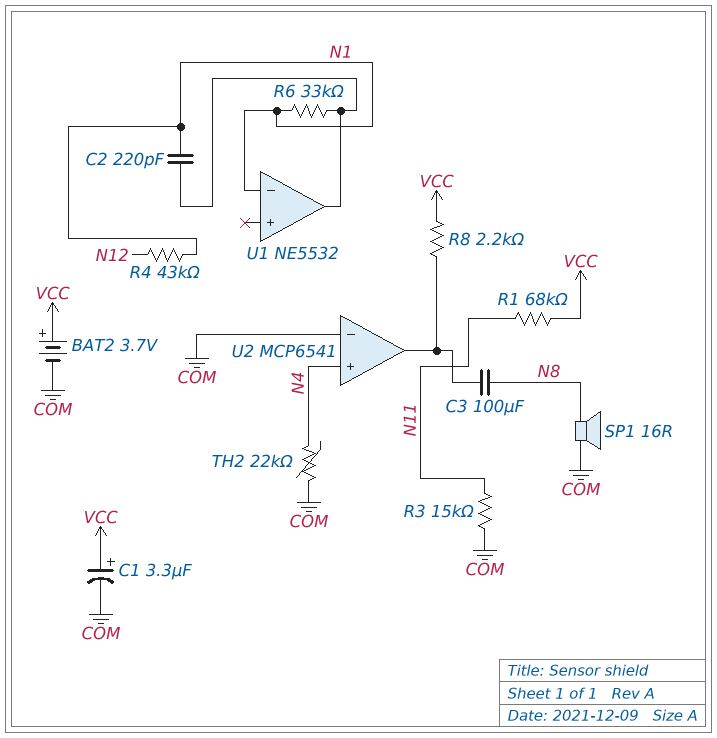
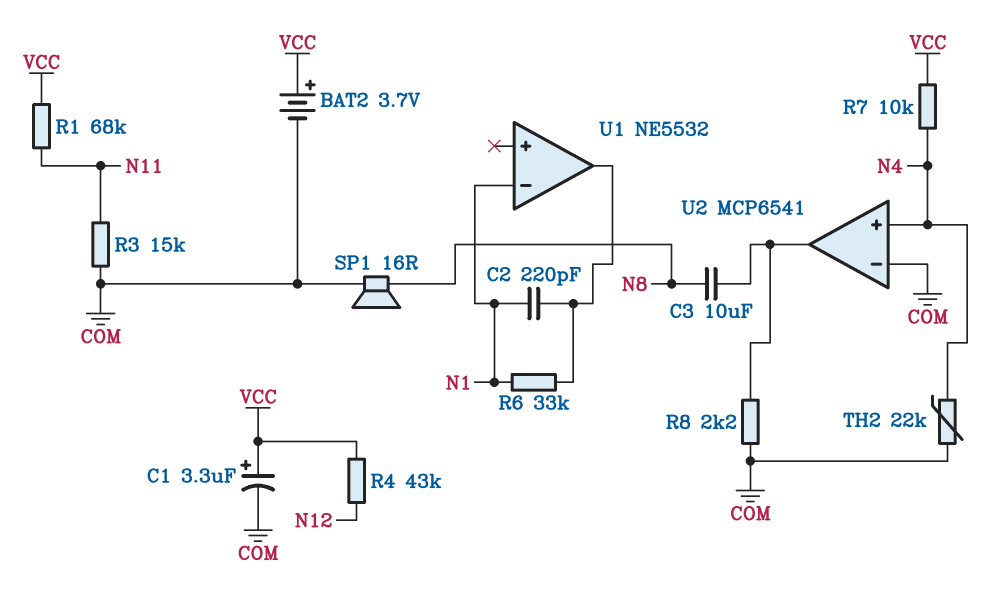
C3: 100uF (N8, U2/out) -> 10uF (N8, U2/out)
R4: 43k (N1, N12) -> 43k (N12, VCC)
R7: none -> 10k (N4, VCC)
R8: 2.2k (U2/out, VCC) -> 2.2k (COM, U2/out)

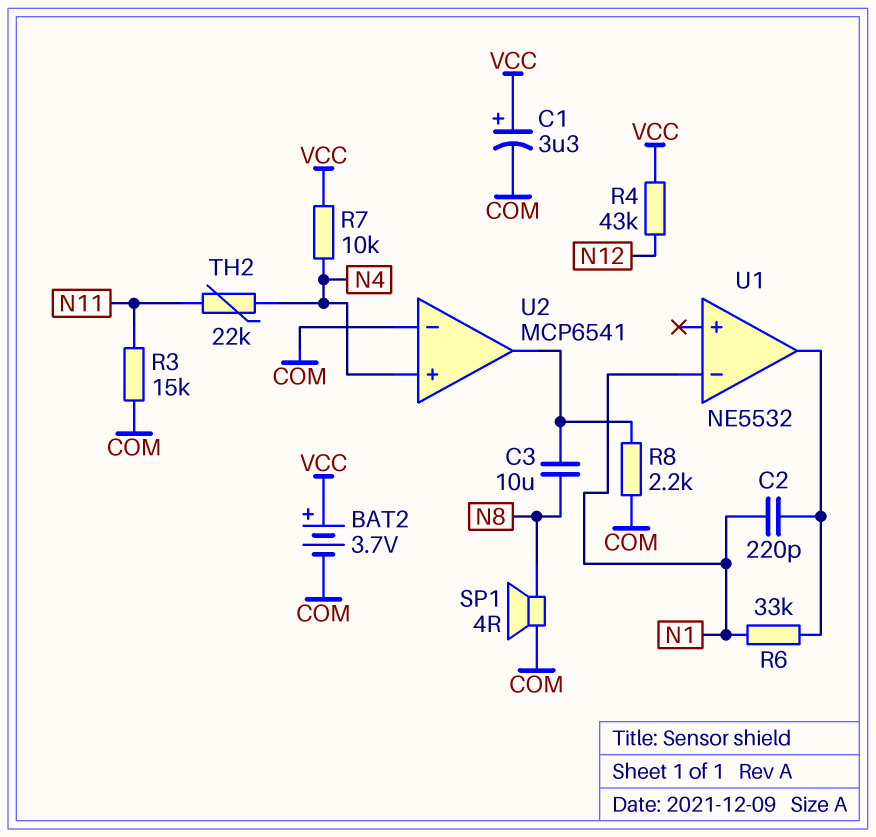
R1: 68k (N11, VCC) -> none
SP1: speaker 16R (COM, N8) -> speaker 4R (COM, N8)
TH2: 22k (COM, N4) -> 22k (N4, N11)

